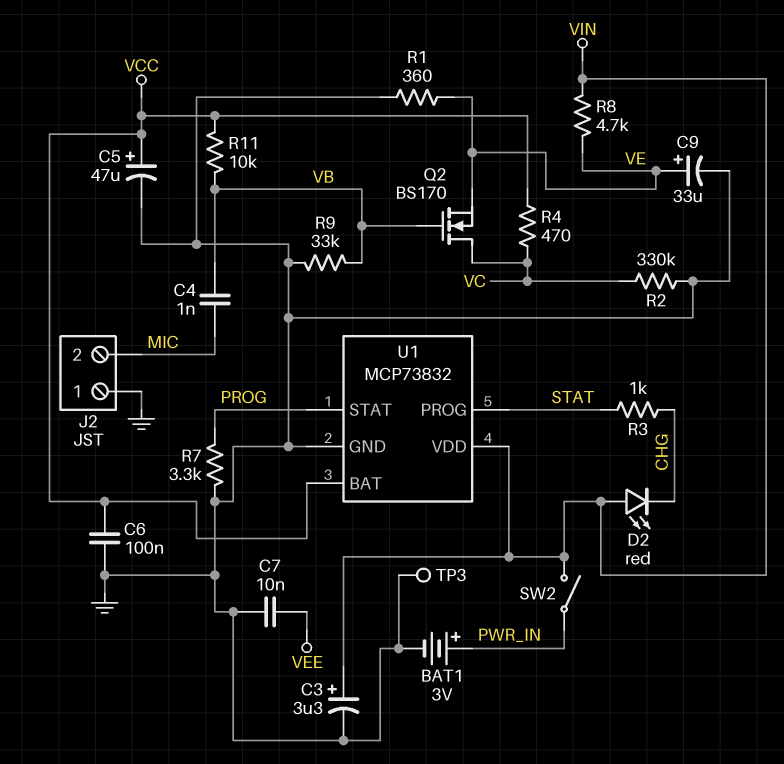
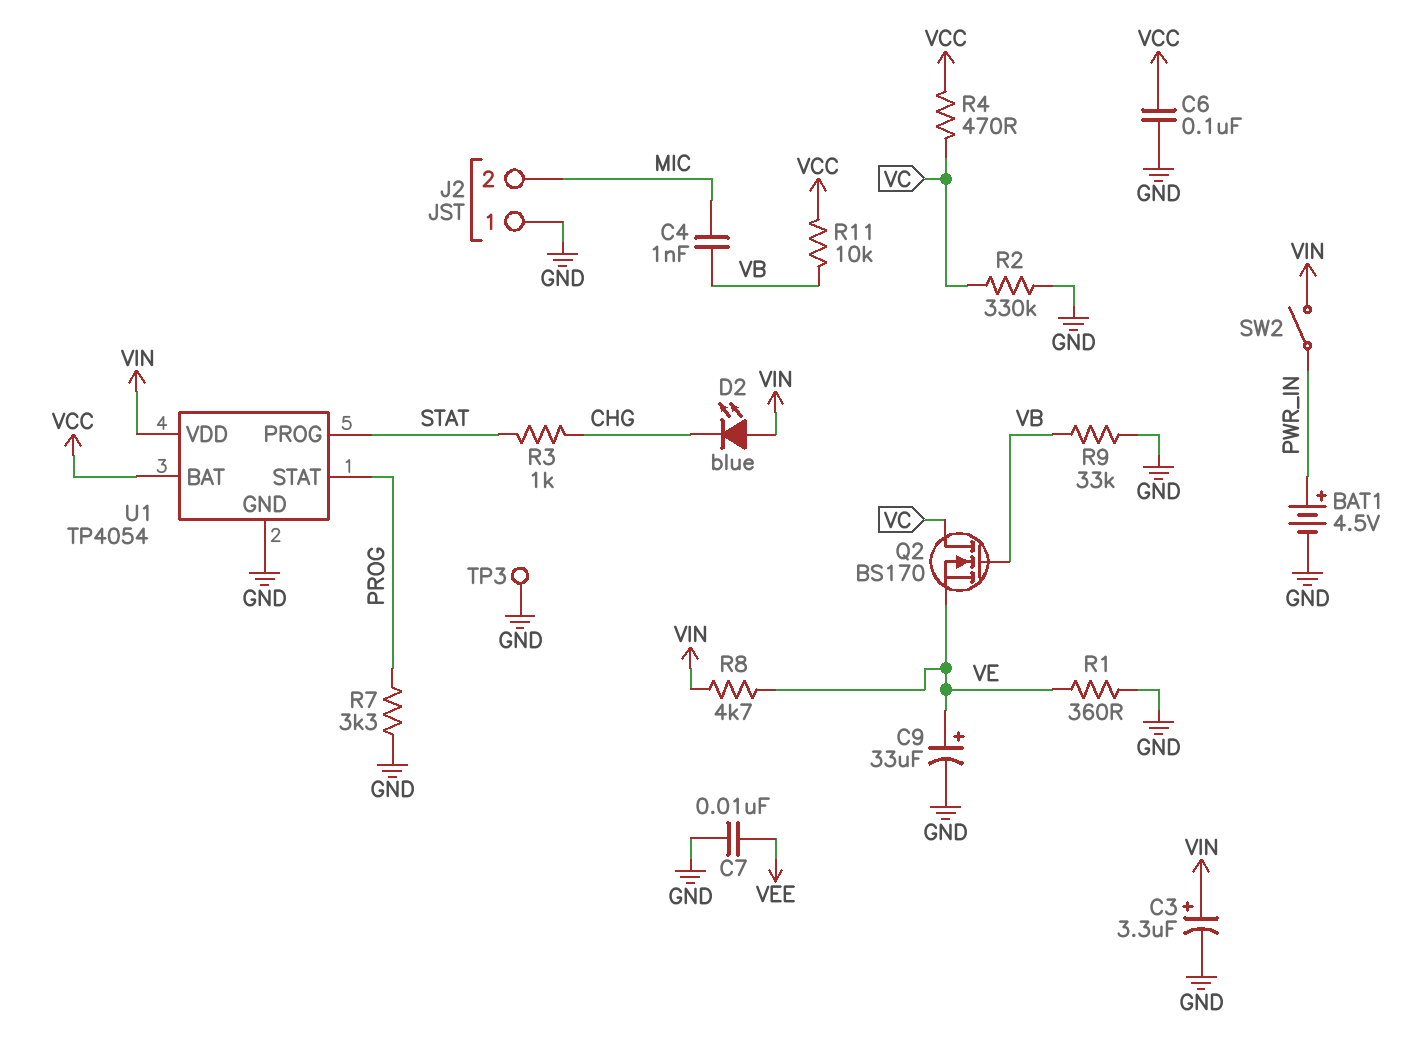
BAT1: 3V (plus PWR_IN, minus GND) -> 4.5V (plus PWR_IN, minus GND)
C5: 47uF (plus VCC, minus GND) -> none
D2: LED red (A VIN, K CHG) -> LED blue (A VIN, K CHG)
U1: MCP73832 -> TP4054

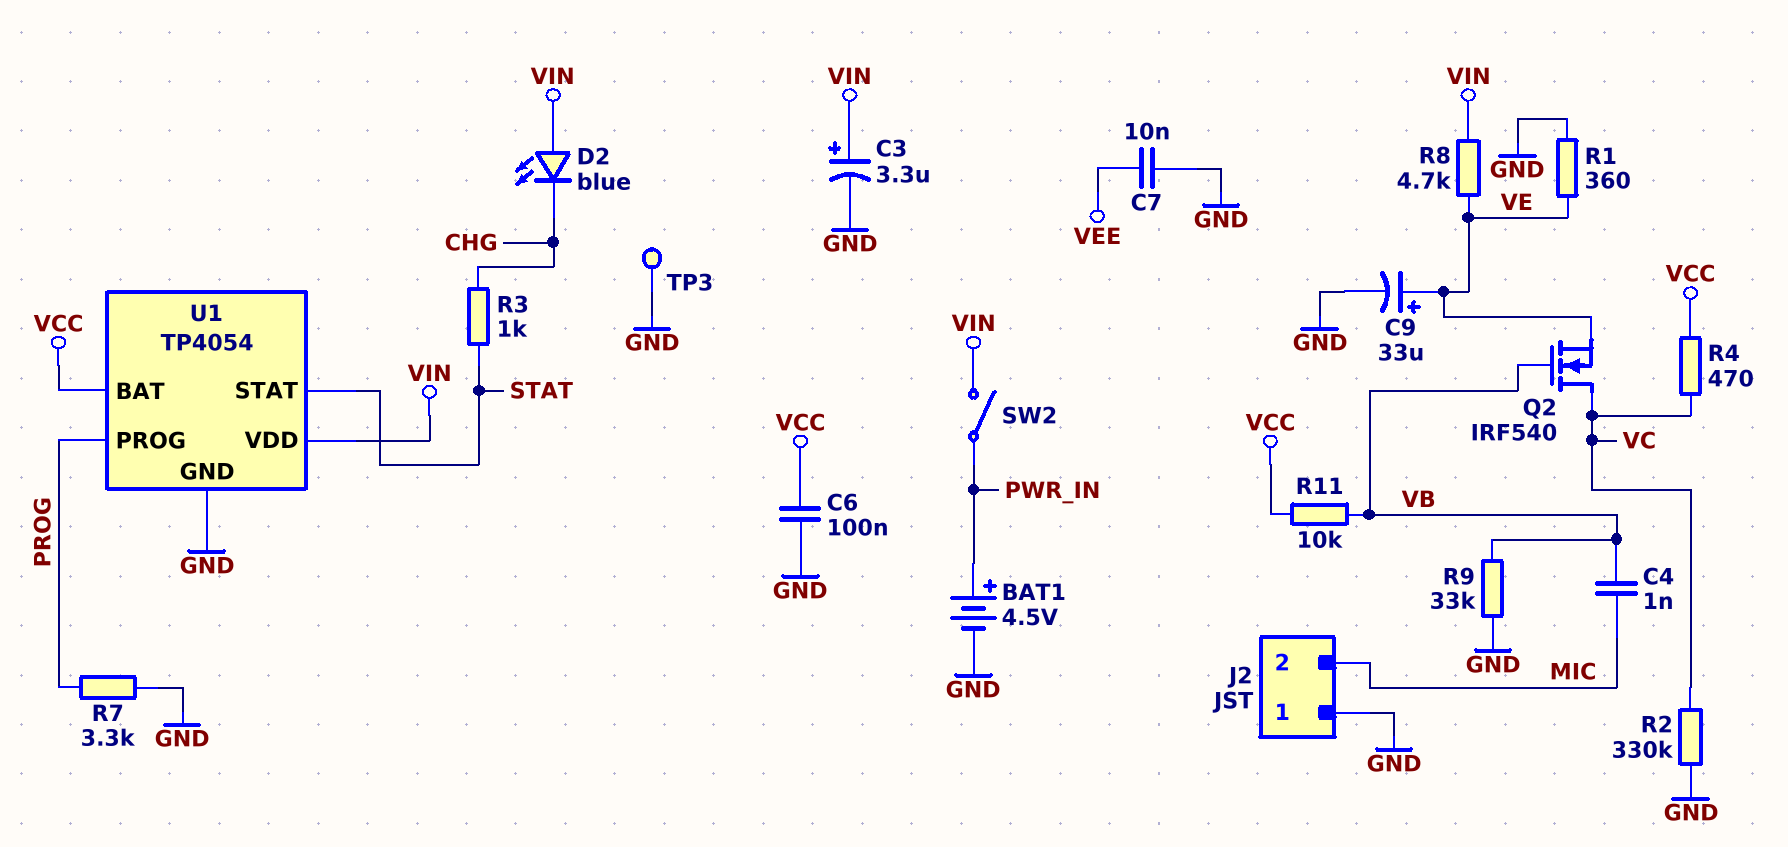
Q2: NMOS BS170 (G VB, D VC, S VE) -> NMOS IRF540 (G VB, D VC, S VE)
U1 pin PROG: STAT -> PROG
U1 pin STAT: PROG -> STAT

